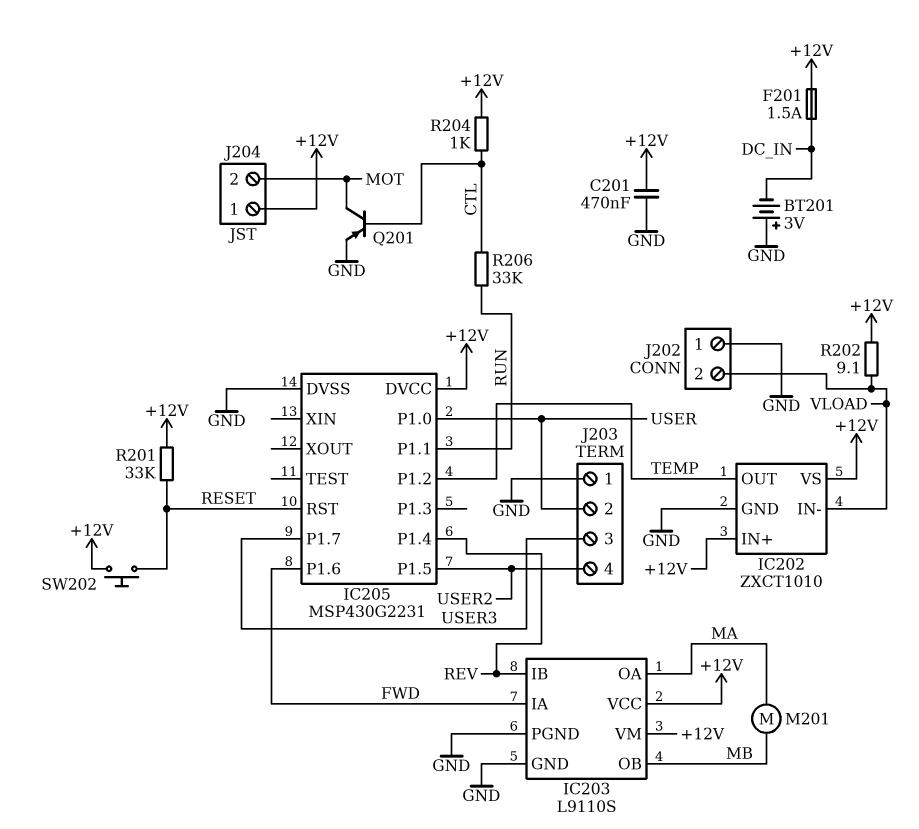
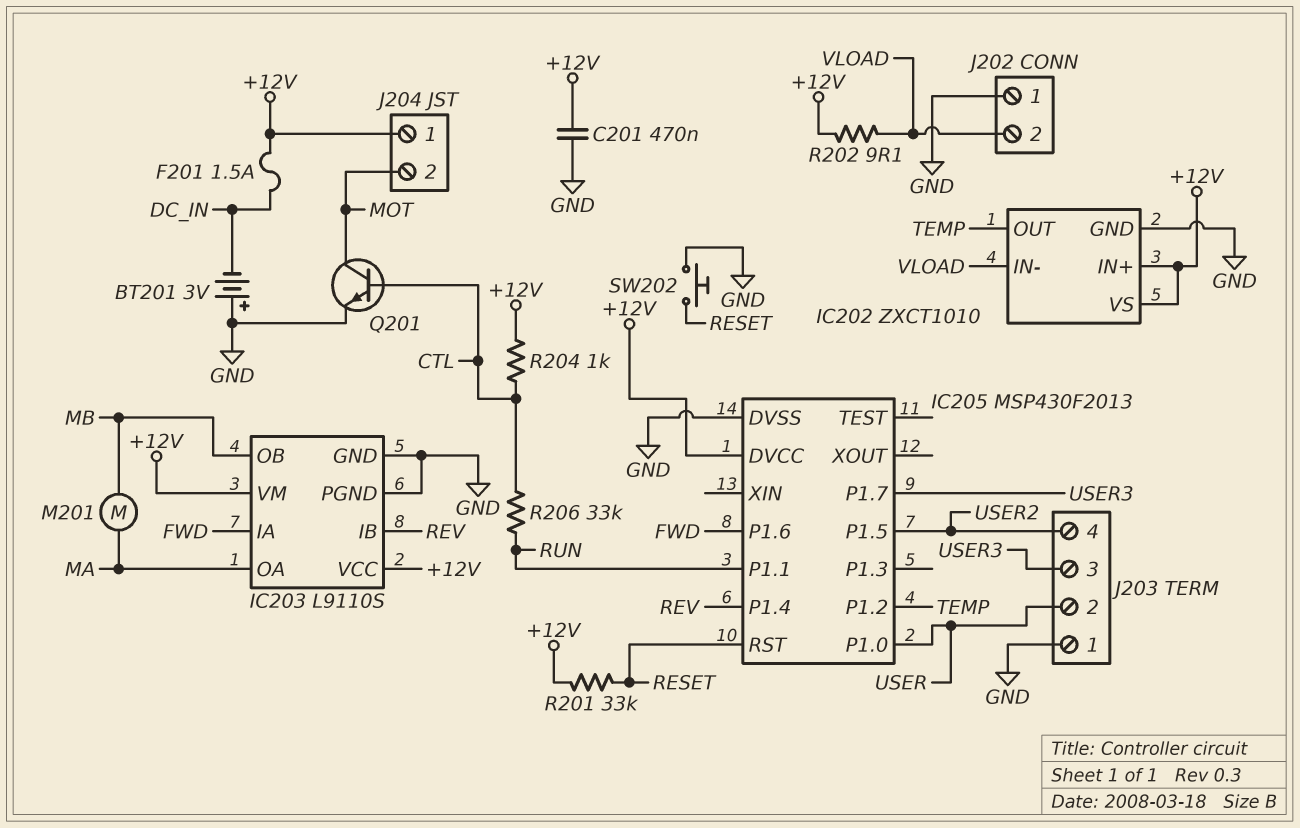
IC205: MSP430G2231 -> MSP430F2013
Q201: PNP (B CTL, C MOT, E GND) -> NPN (B CTL, C MOT, E GND)
SW202: button (+12V, RESET) -> button (GND, RESET)

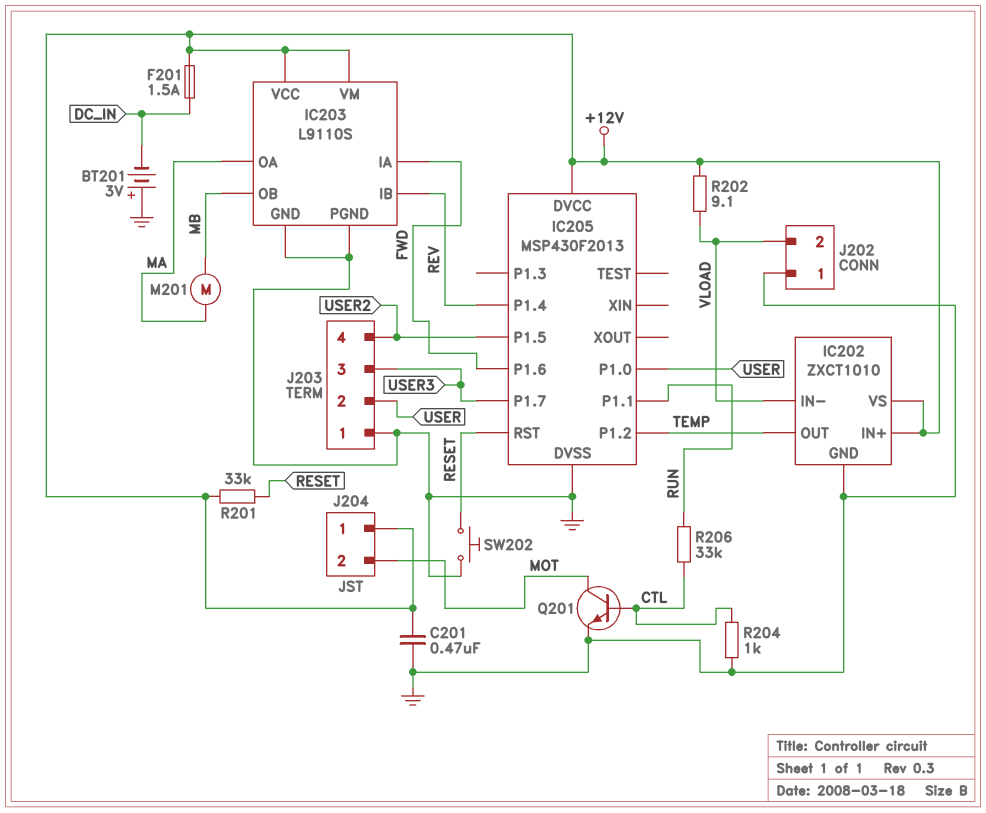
R204: 1k (+12V, CTL) -> 1k (CTL, GND)

